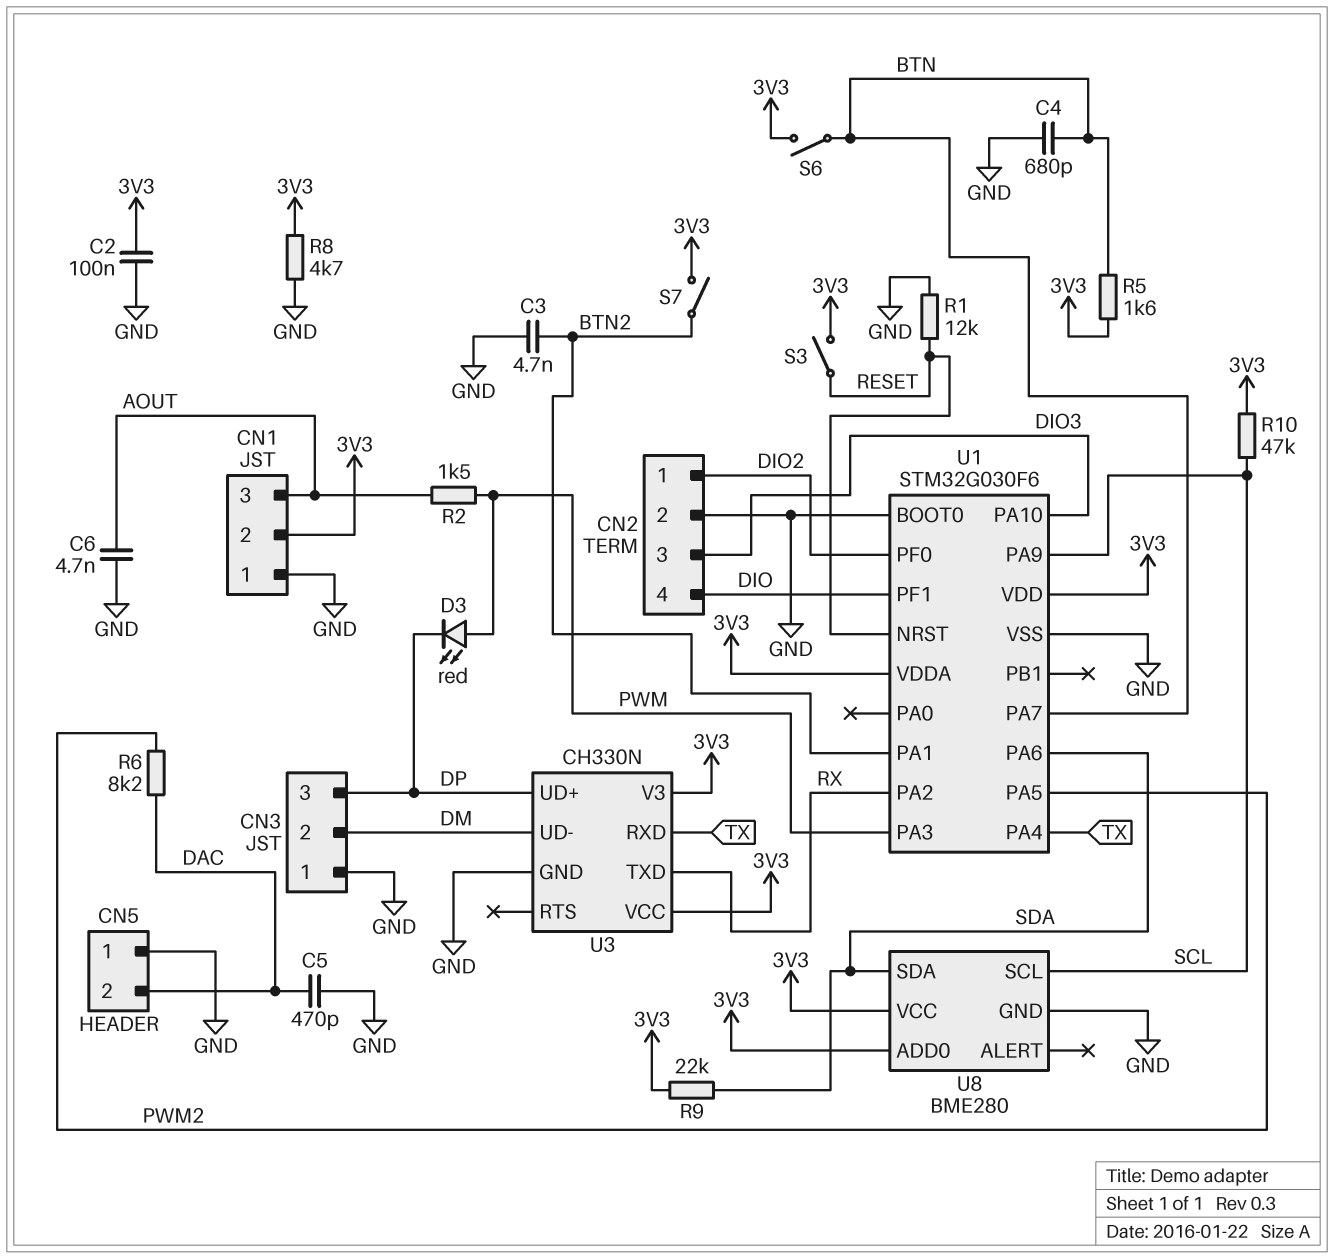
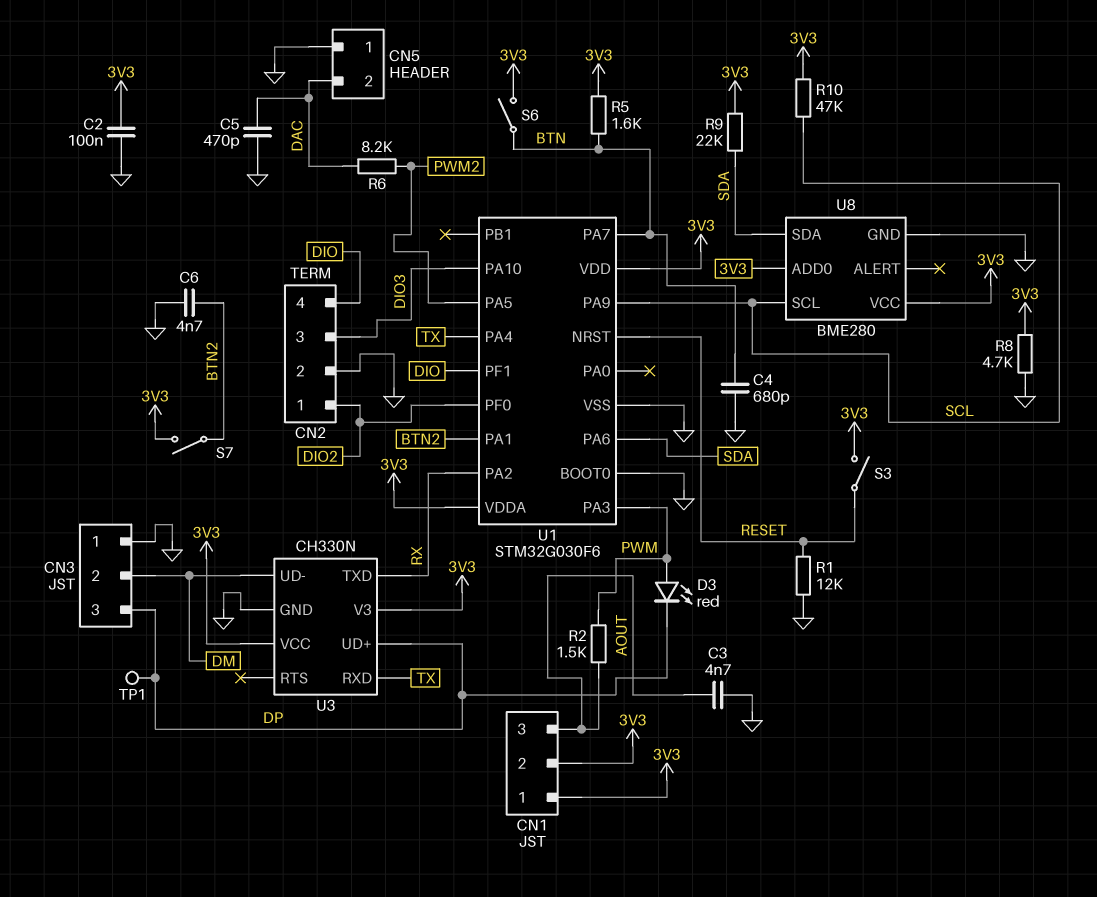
C3: 4.7nF (BTN2, GND) -> 4.7nF (AOUT, GND)
C6: 4.7nF (AOUT, GND) -> 4.7nF (BTN2, GND)
CN1 pin 1: GND -> 3V3
TP1: none -> test point (DP)

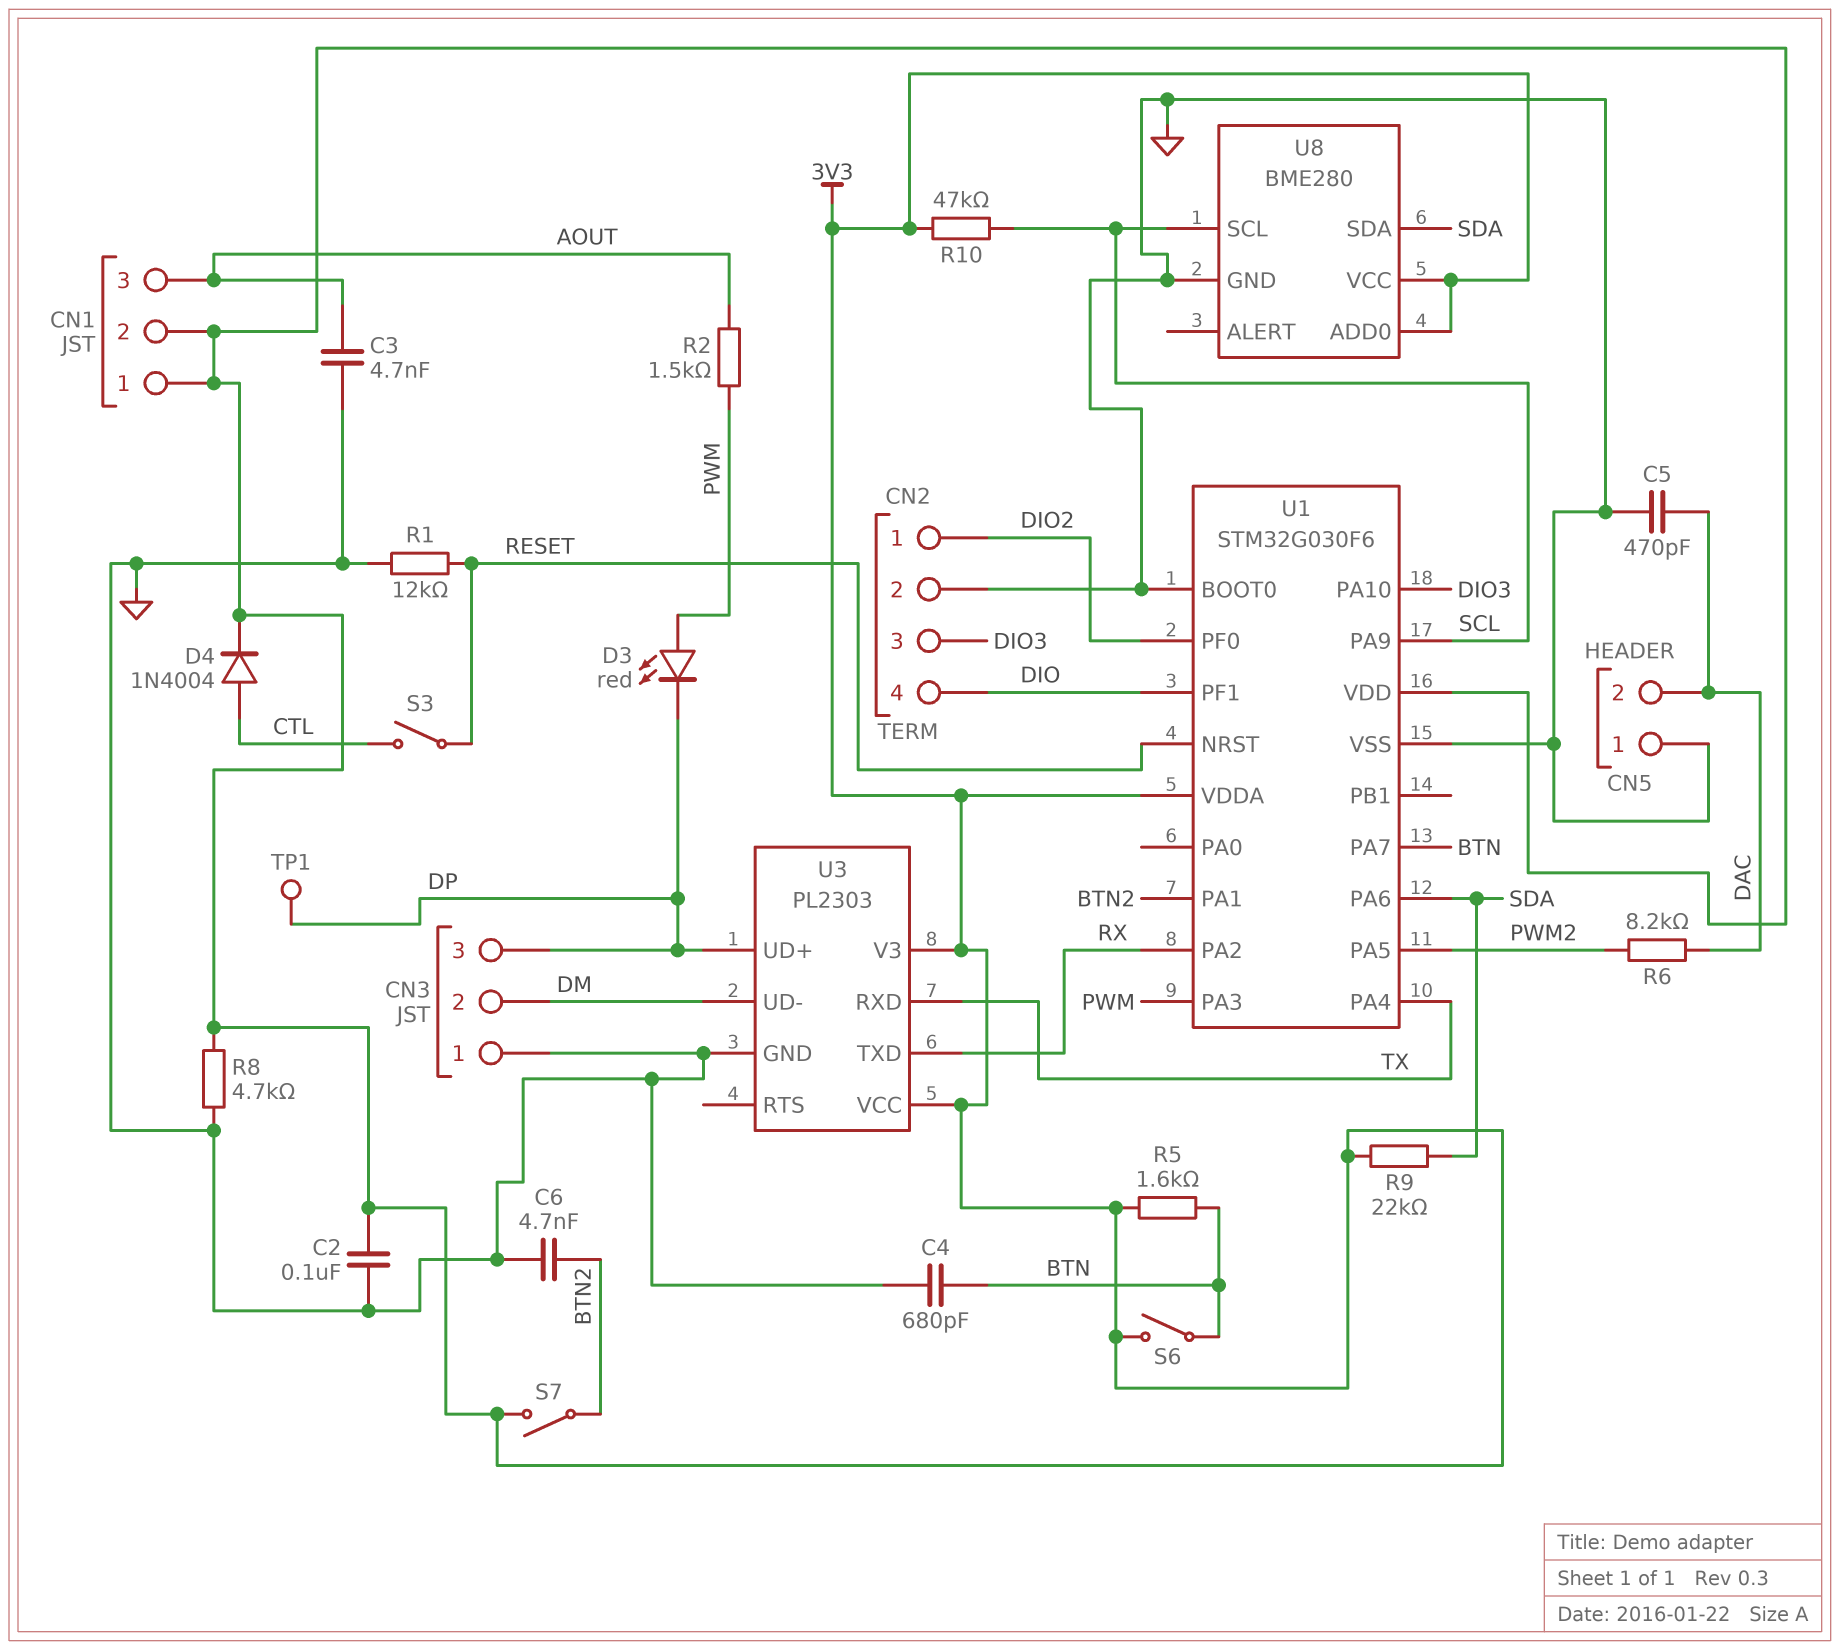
D4: none -> diode 1N4004 (A CTL, K 3V3)
S3: switch (3V3, RESET) -> switch (CTL, RESET)
U3: CH330N -> PL2303

